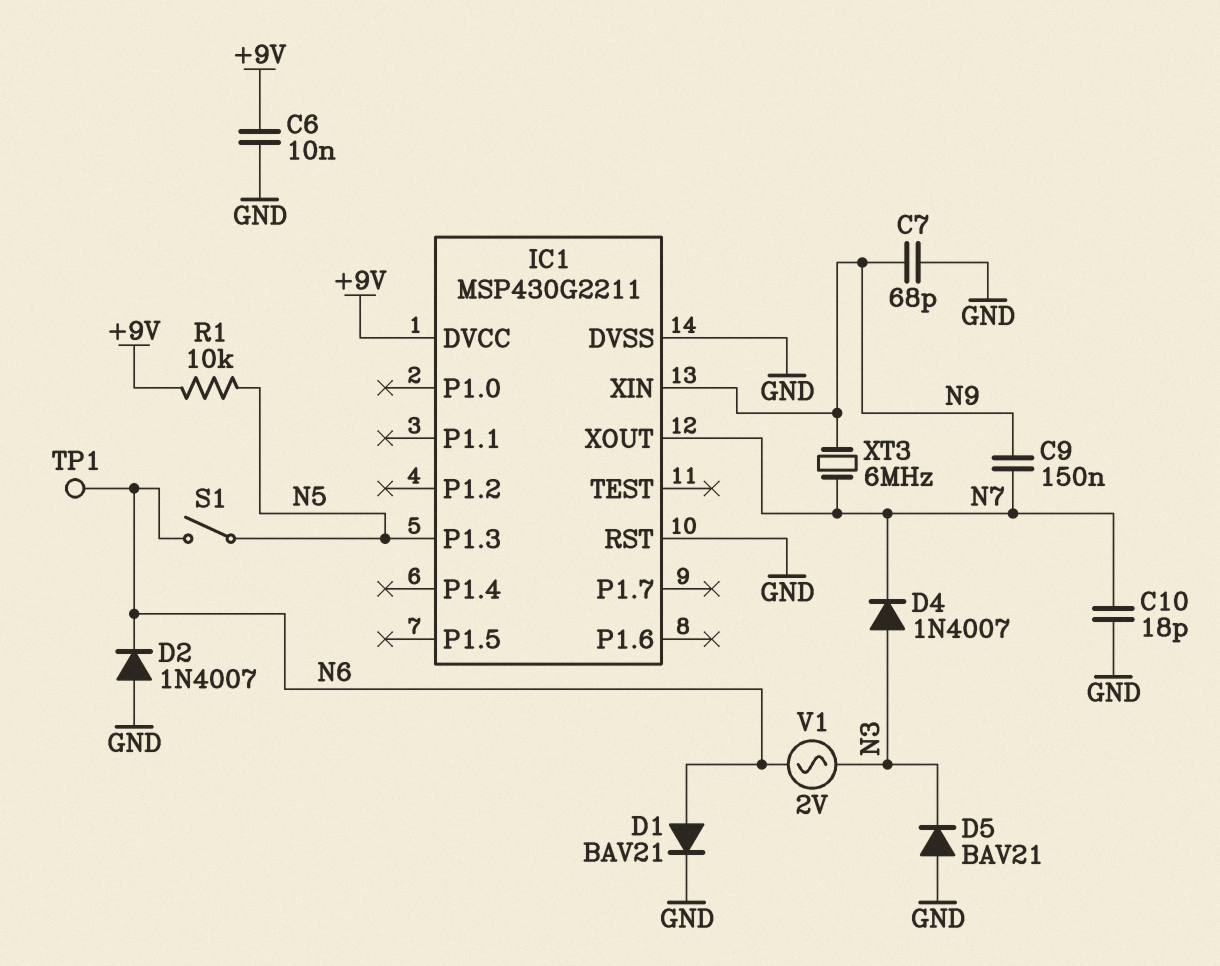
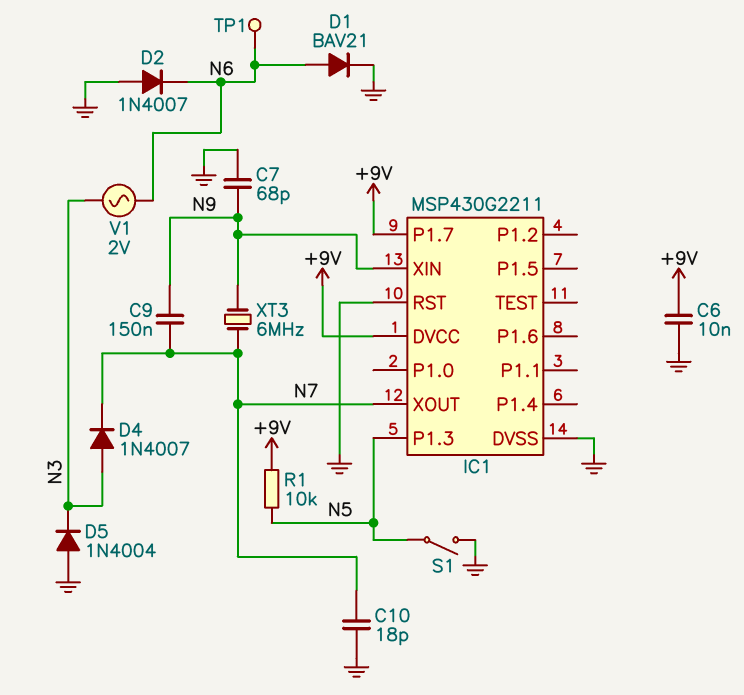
D5: diode BAV21 (A GND, K N3) -> diode 1N4004 (A GND, K N3)
IC1 pin P1.7: none -> +9V
S1: switch (N5, N6) -> switch (GND, N5)

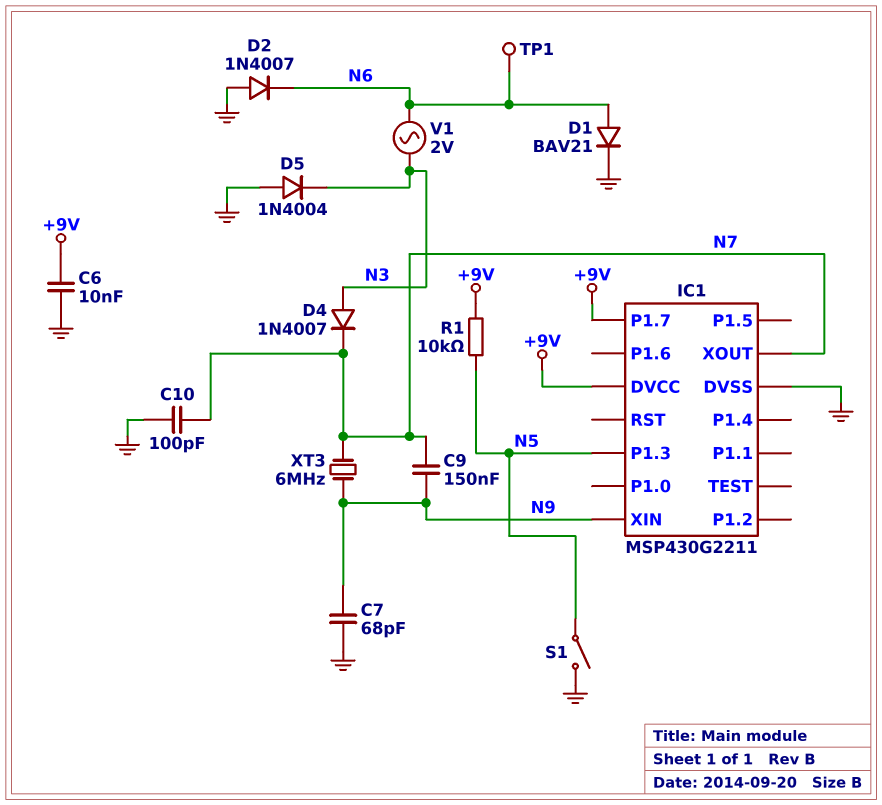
C10: 18pF (GND, N7) -> 100pF (GND, N7)
IC1 pin RST: GND -> none

